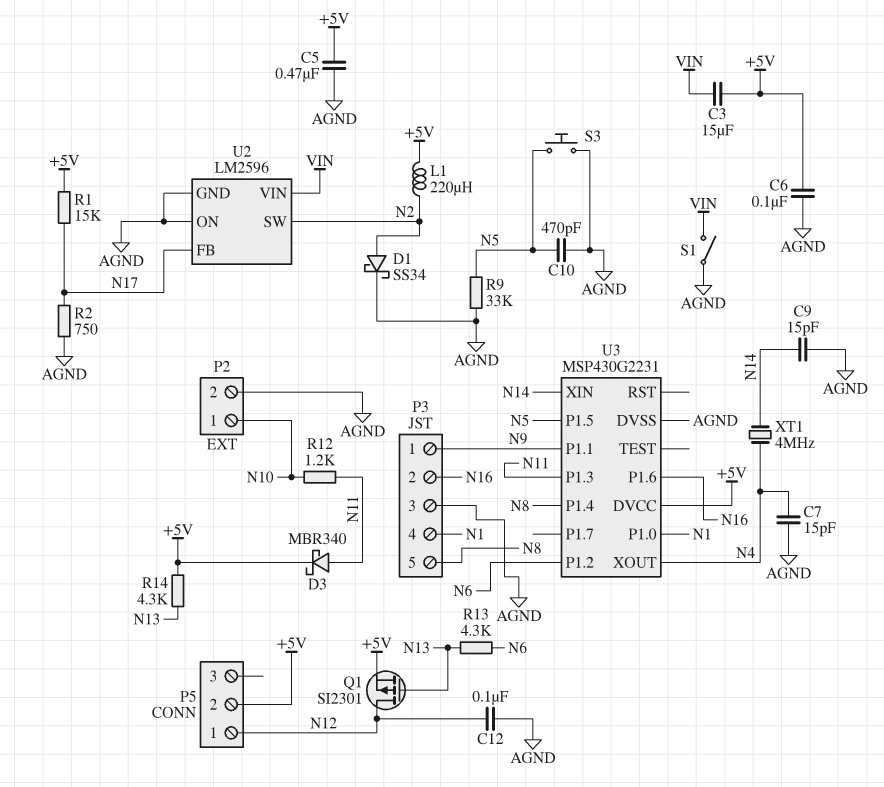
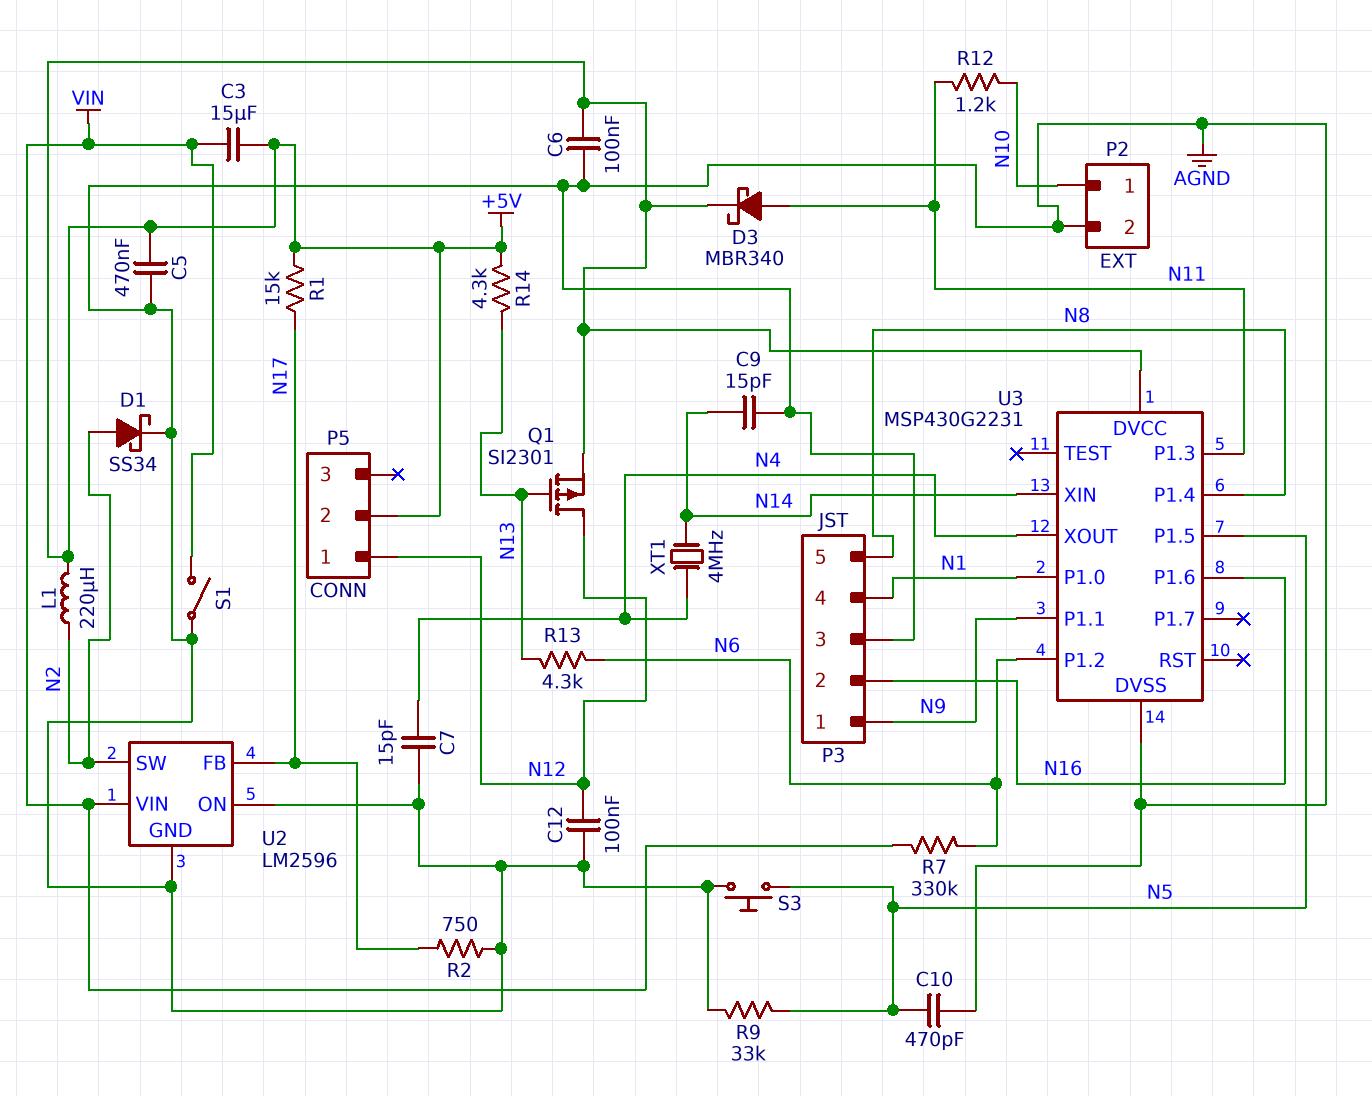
R7: none -> 330k (N6, VIN)

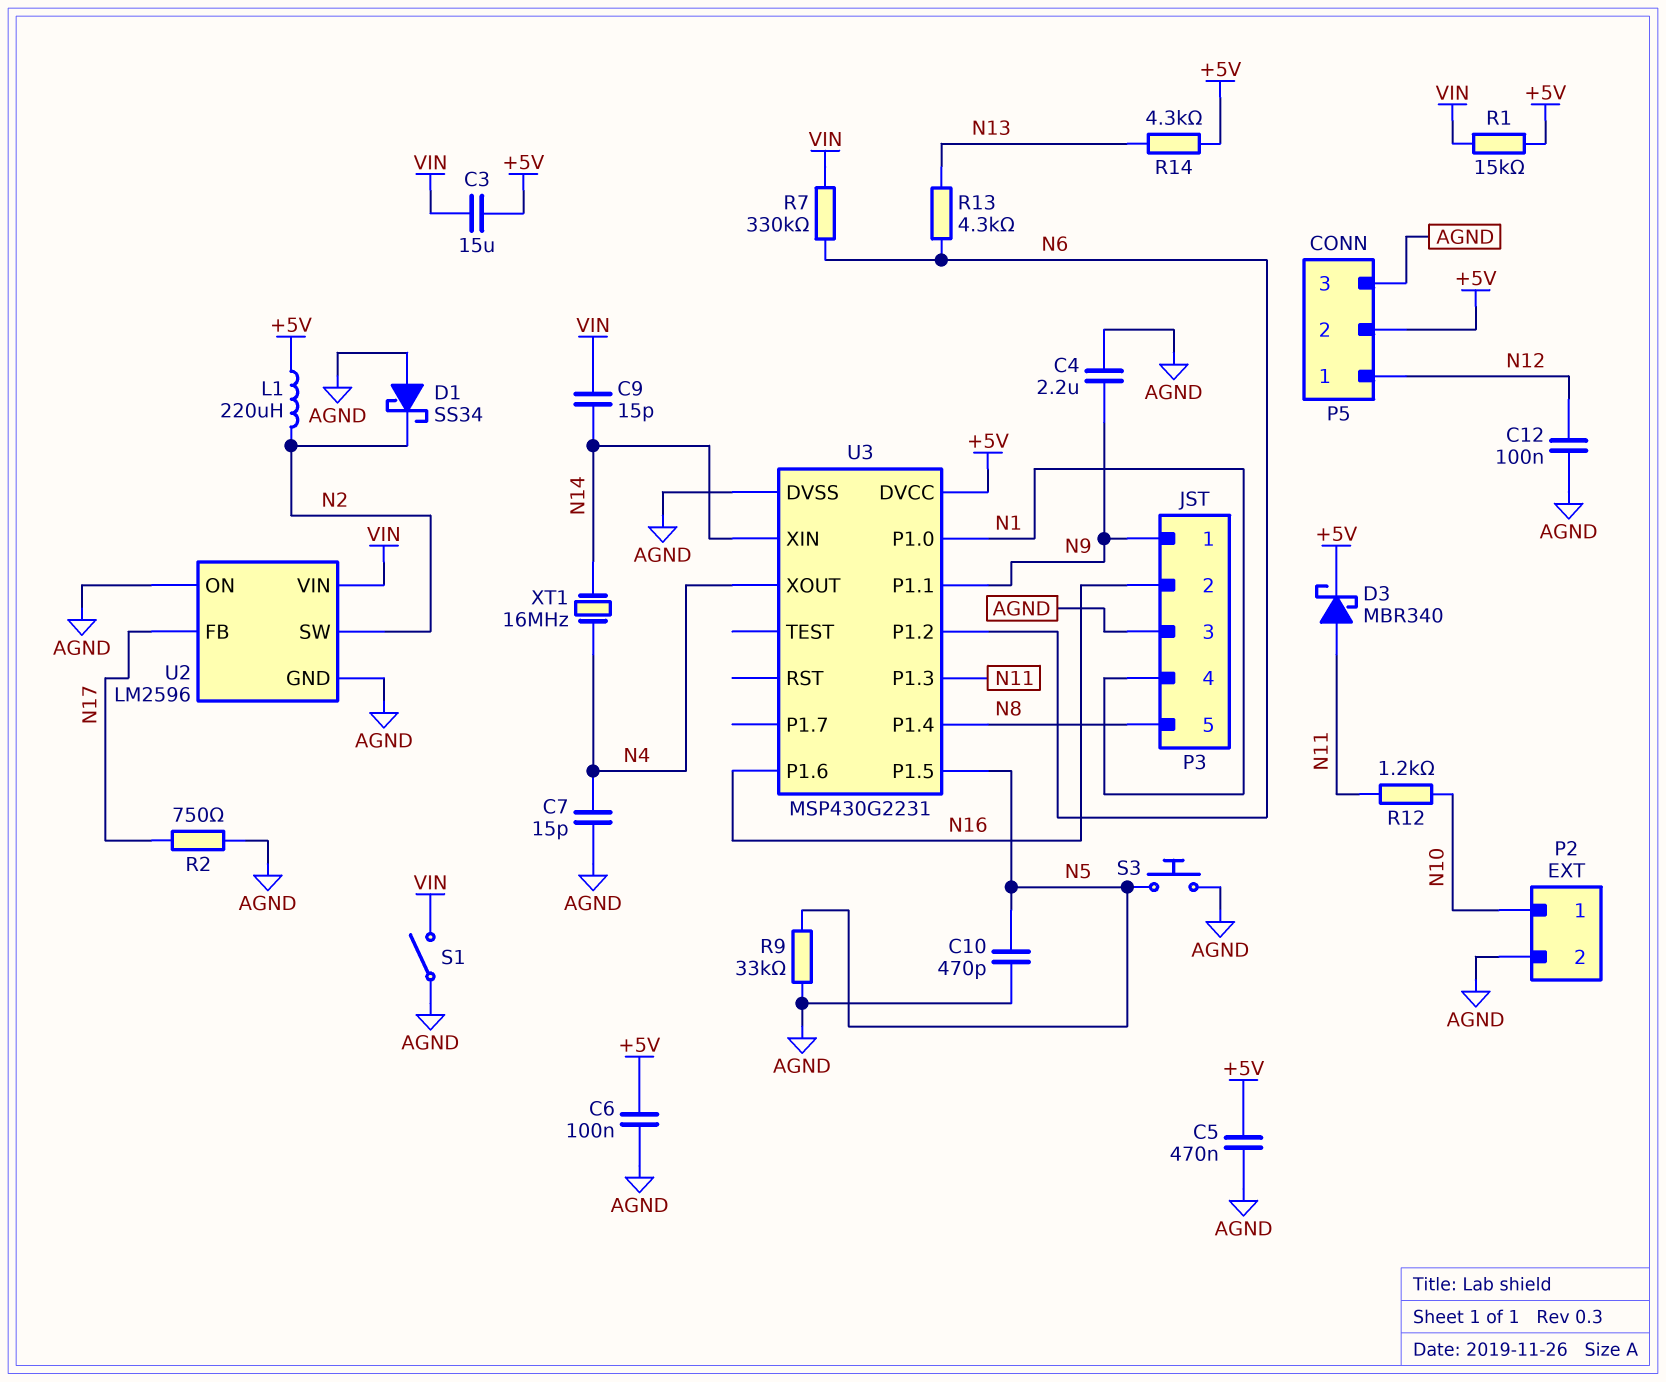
C4: none -> 2.2uF (AGND, N9)
C9: 15pF (AGND, N14) -> 15pF (N14, VIN)
D1: schottky SS34 (A N2, K AGND) -> schottky SS34 (A AGND, K N2)
P5 pin 3: none -> AGND
Q1: PMOS SI2301 (G N13, D N12, S +5V) -> none
R1: 15k (+5V, N17) -> 15k (+5V, VIN)
XT1: 4MHz (N4, N14) -> 16MHz (N4, N14)

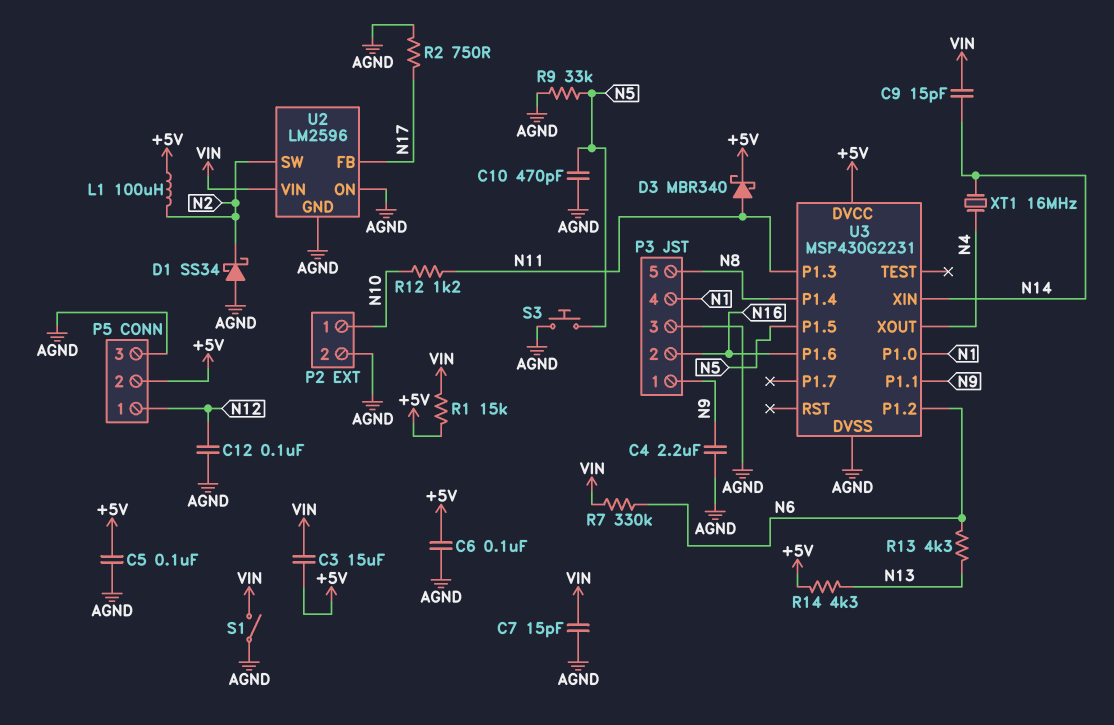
C5: 470nF (+5V, AGND) -> 100nF (+5V, AGND)
C7: 15pF (AGND, N4) -> 15pF (AGND, VIN)
L1: 220uH (+5V, N2) -> 100uH (+5V, N2)

